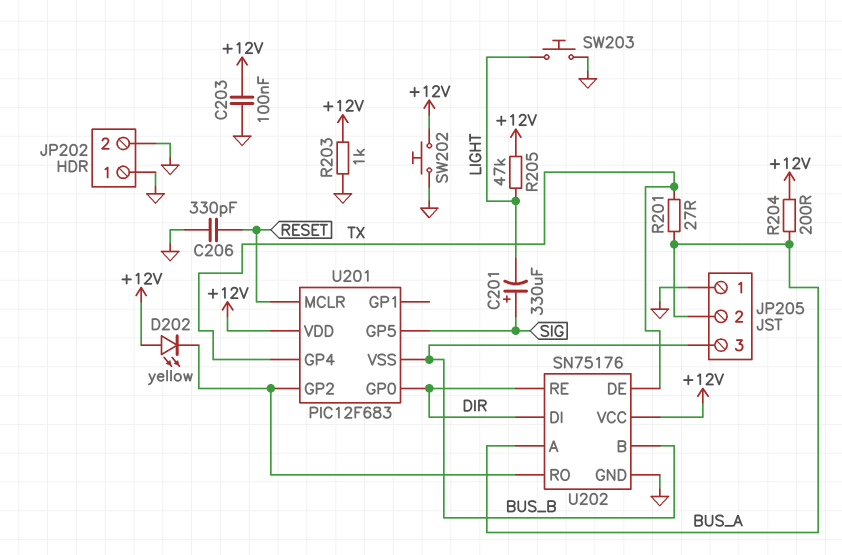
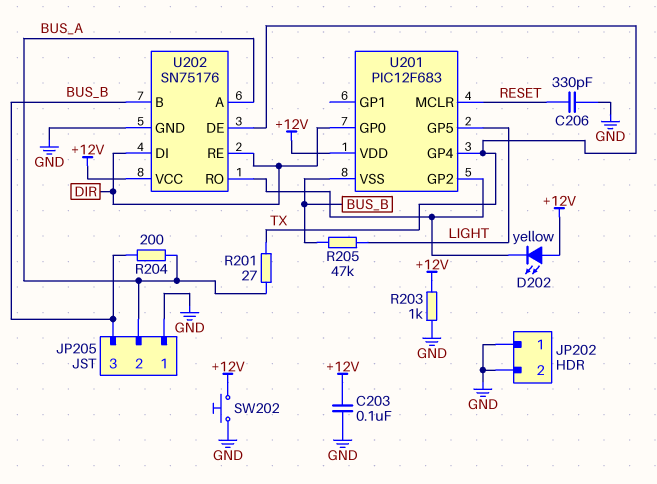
C201: 330uF (plus SIG, minus LIGHT) -> none
R204: 200 (+12V, BUS_A) -> 200 (BUS_A, BUS_B)
R205: 47k (+12V, LIGHT) -> 47k (BUS_B, LIGHT)
SW203: button (GND, LIGHT) -> none
U201 pin GP5: SIG -> LIGHT

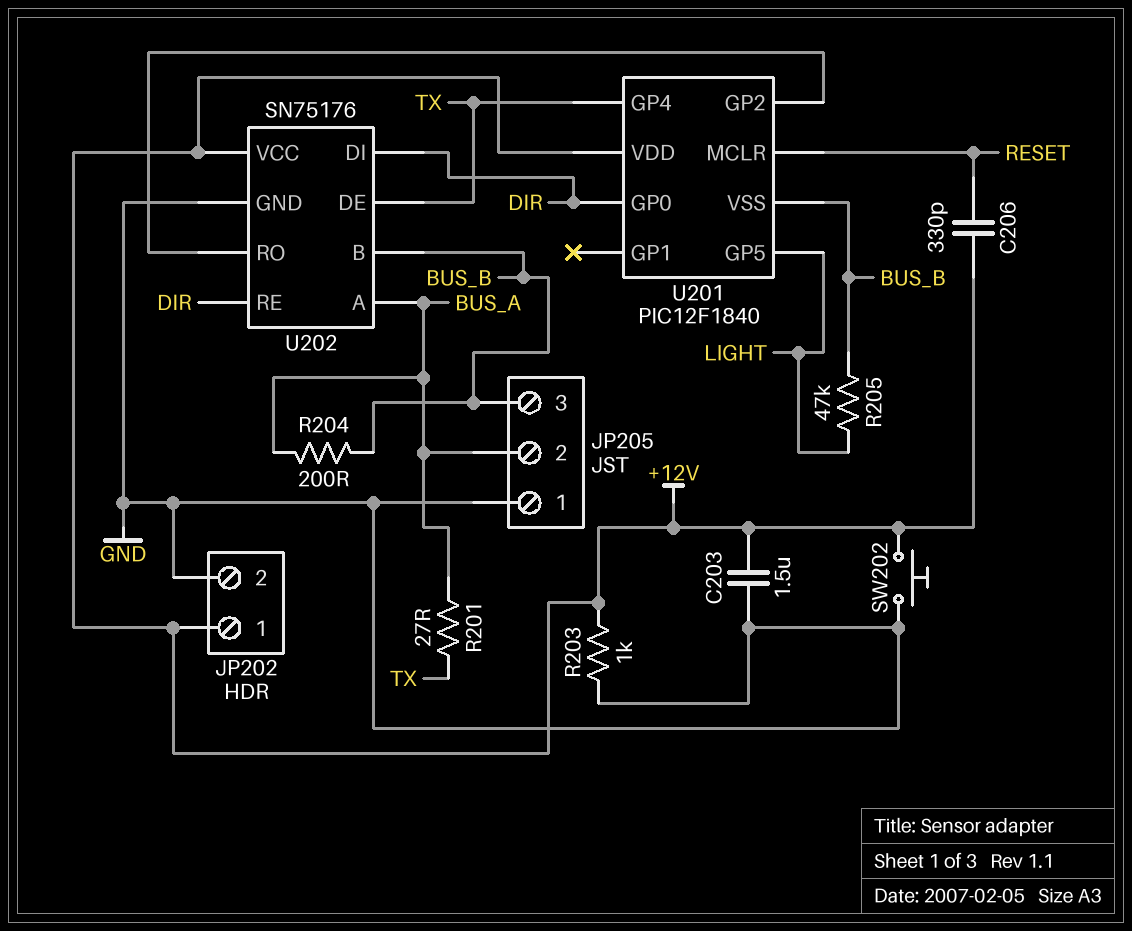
C203: 100nF (+12V, GND) -> 1.5uF (+12V, GND)
C206: 330pF (GND, RESET) -> 330pF (+12V, RESET)
D202: LED yellow (A +12V, K U201/GP2) -> none
JP202 pin 1: GND -> +12V
U201: PIC12F683 -> PIC12F1840

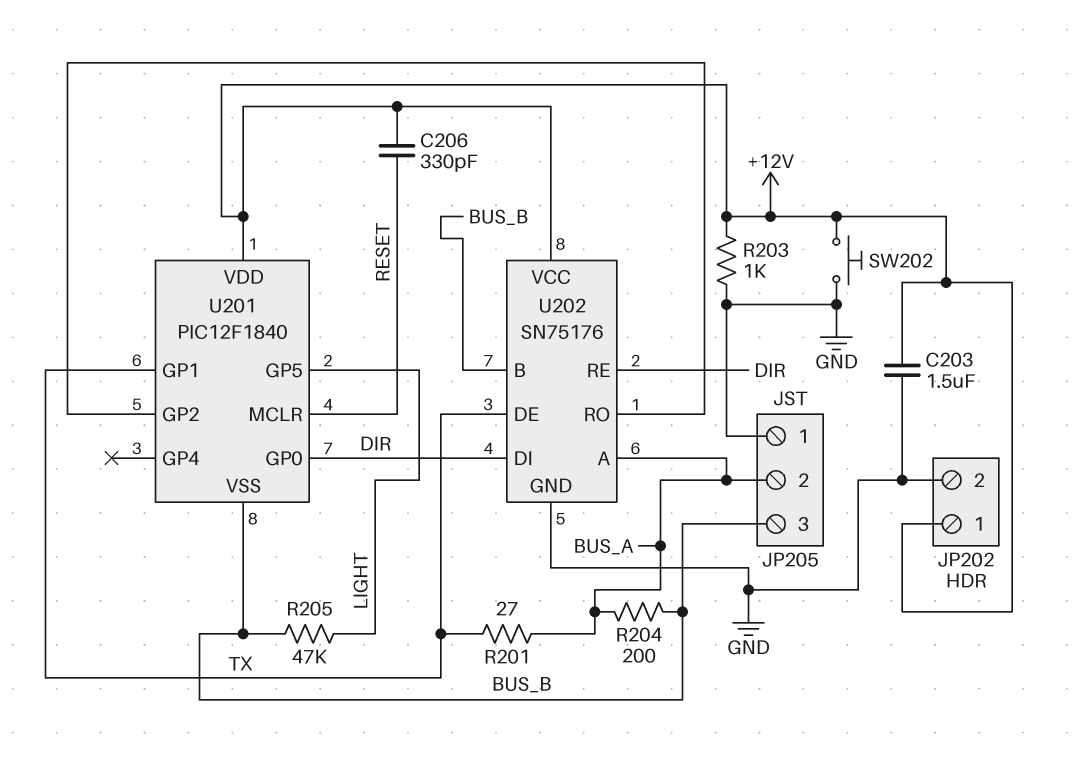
U201 pin GP1: none -> TX
U201 pin GP4: TX -> none

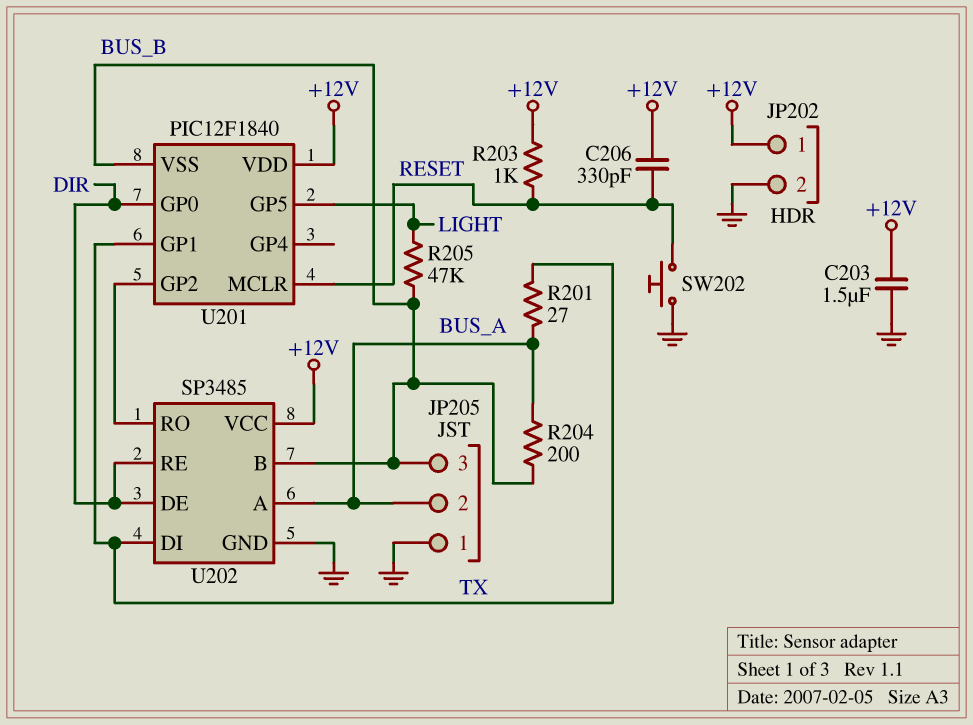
R203: 1k (+12V, GND) -> 1k (+12V, RESET)
SW202: button (+12V, GND) -> button (GND, RESET)
U202: SN75176 -> SP3485
U202 pin DE: TX -> DIR
U202 pin DI: DIR -> TX

